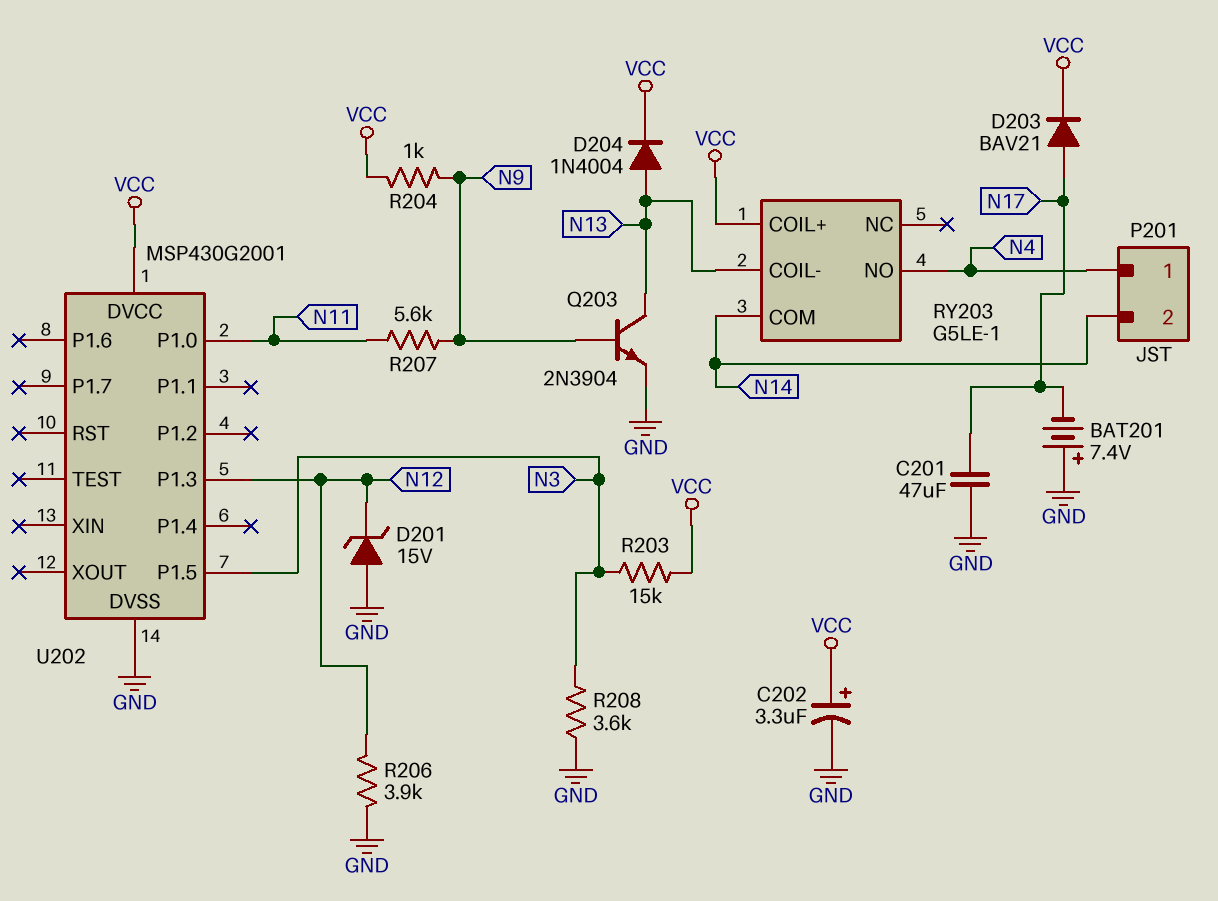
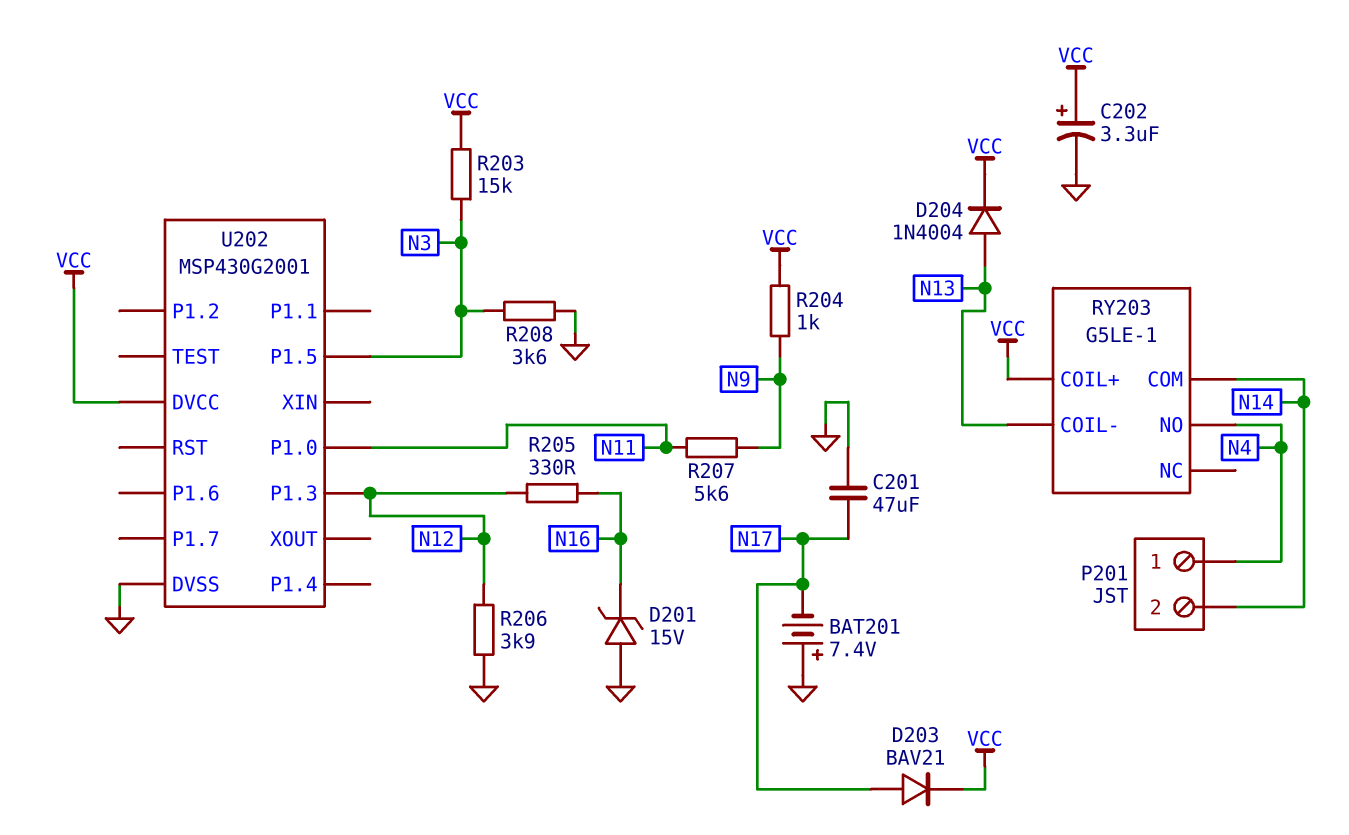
D201: zener 15V (A GND, K N12) -> zener 15V (A GND, K N16)
Q203: NPN 2N3904 (B N9, C N13, E GND) -> none
R205: none -> 330 (N12, N16)

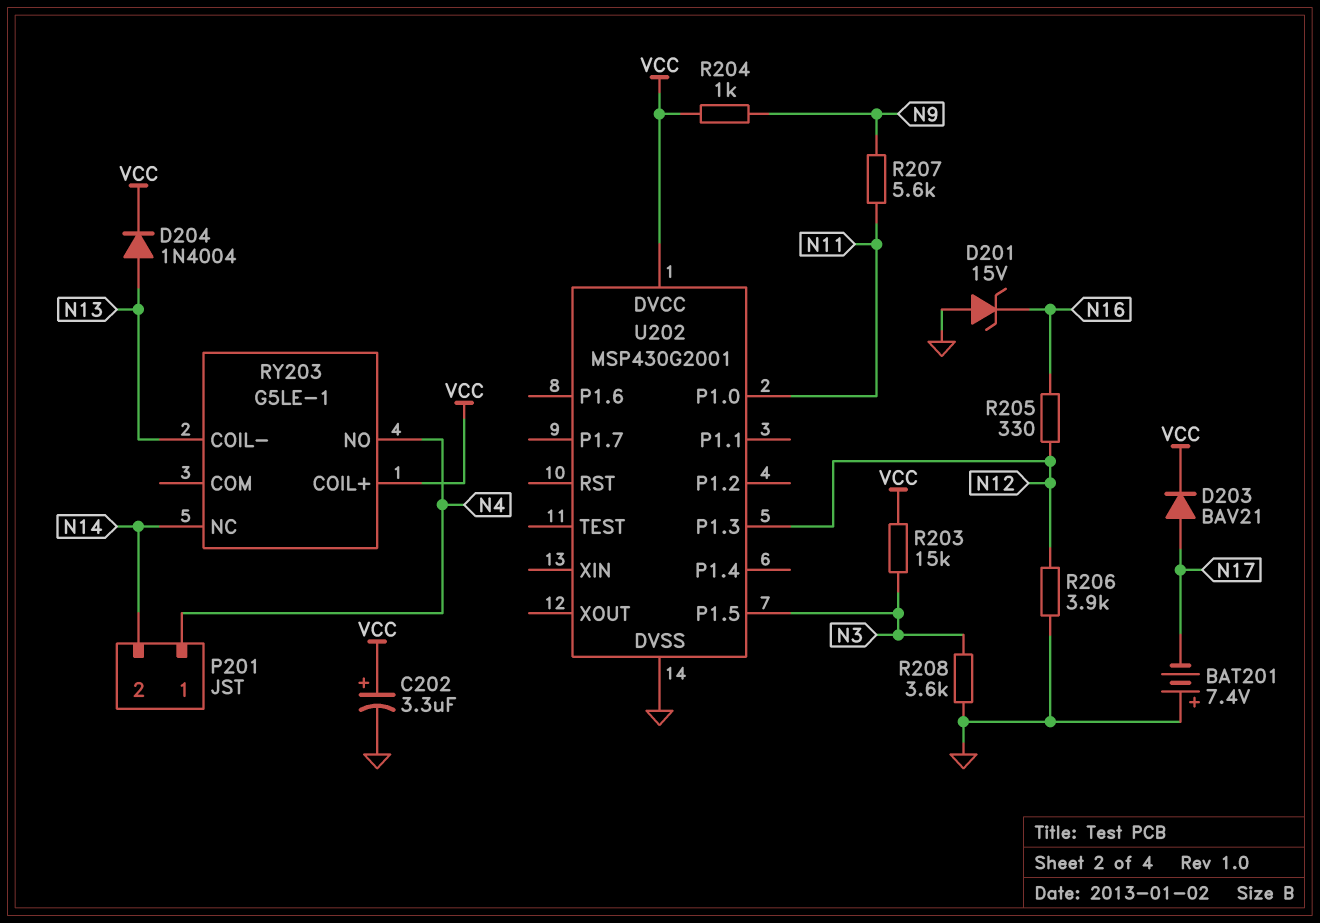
C201: 47uF (GND, N17) -> none
RY203 pin COM: N14 -> none
RY203 pin NC: none -> N14

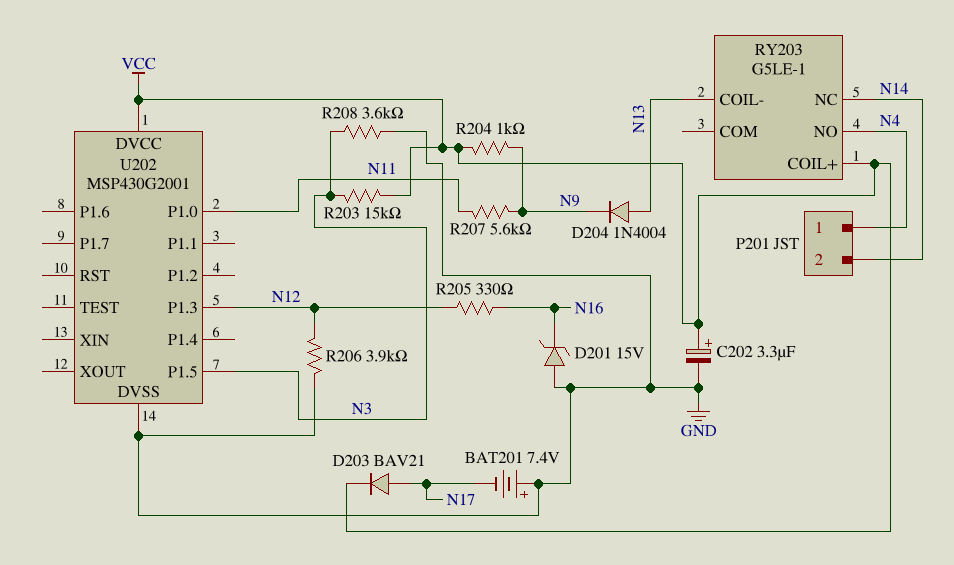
D204: diode 1N4004 (A N13, K VCC) -> diode 1N4004 (A N13, K N9)

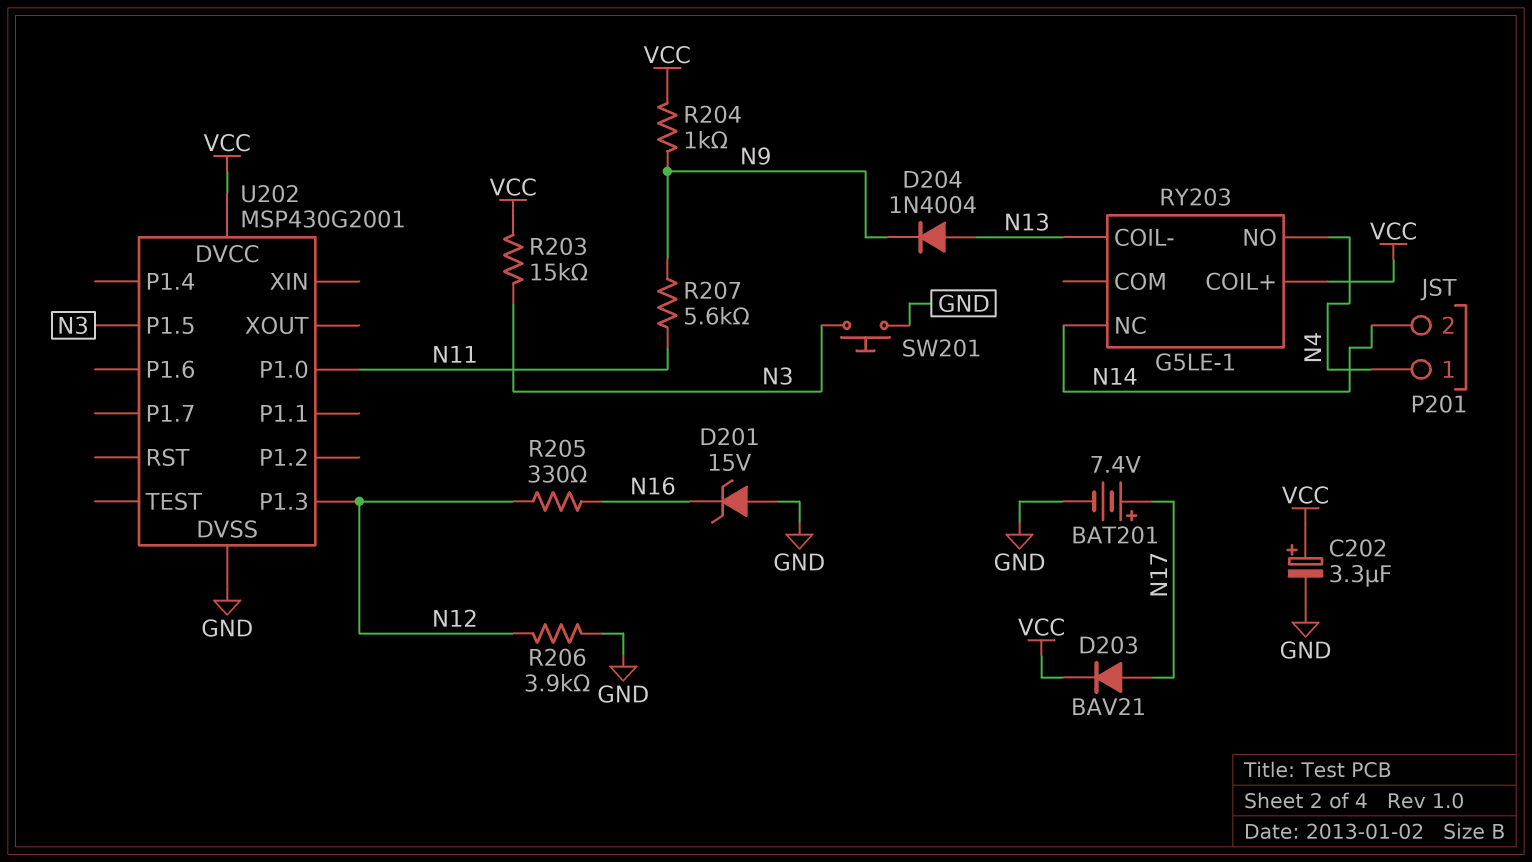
BAT201: 7.4V (plus GND, minus N17) -> 7.4V (plus N17, minus GND)
R208: 3.6k (GND, N3) -> none
SW201: none -> button (GND, N3)

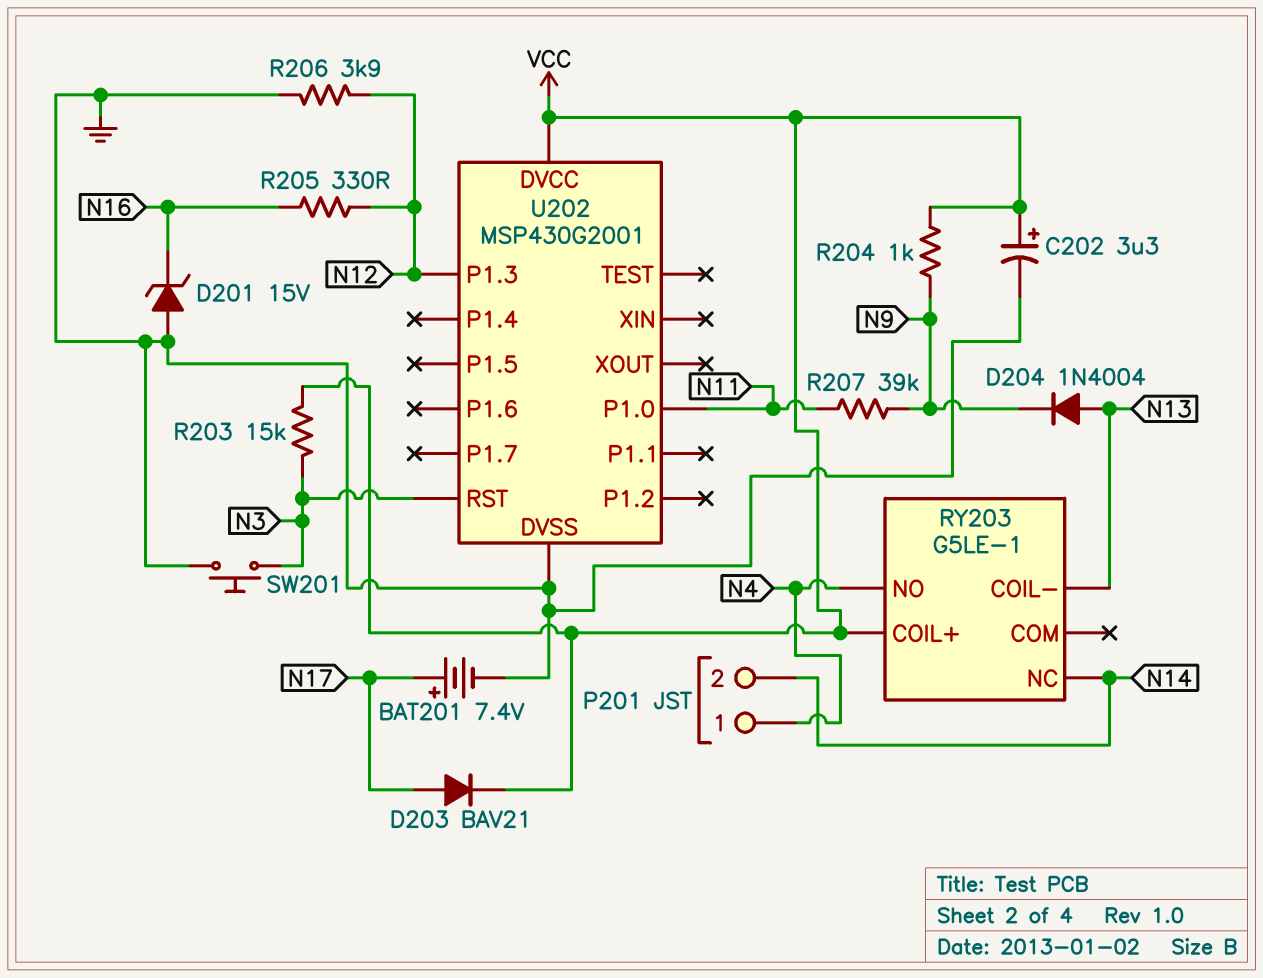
R207: 5.6k (N9, N11) -> 39k (N9, N11)
U202 pin P1.5: N3 -> none
U202 pin RST: none -> N3

